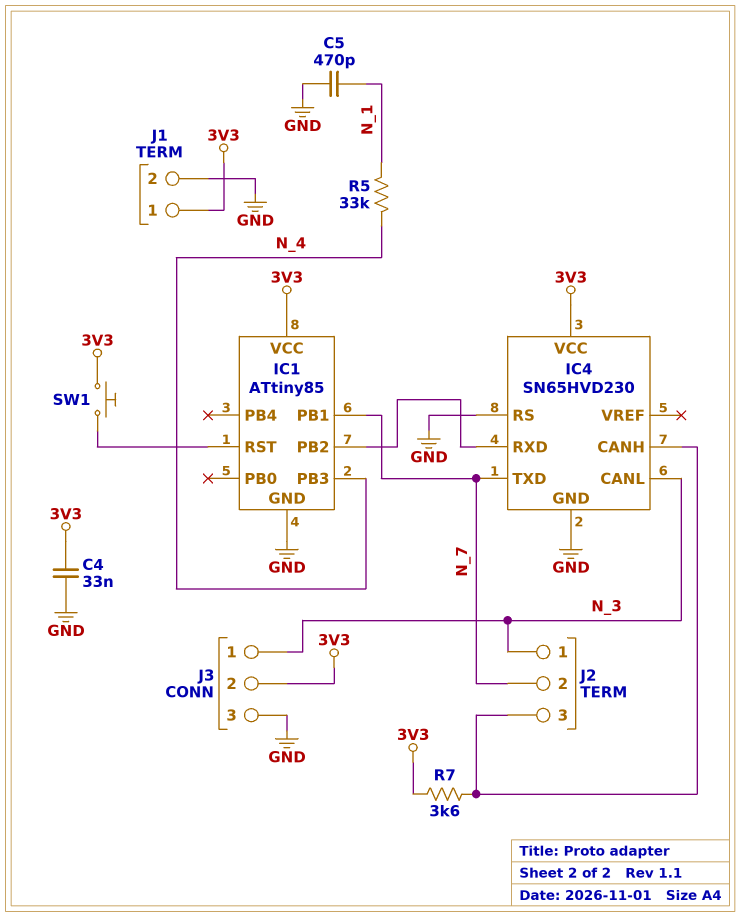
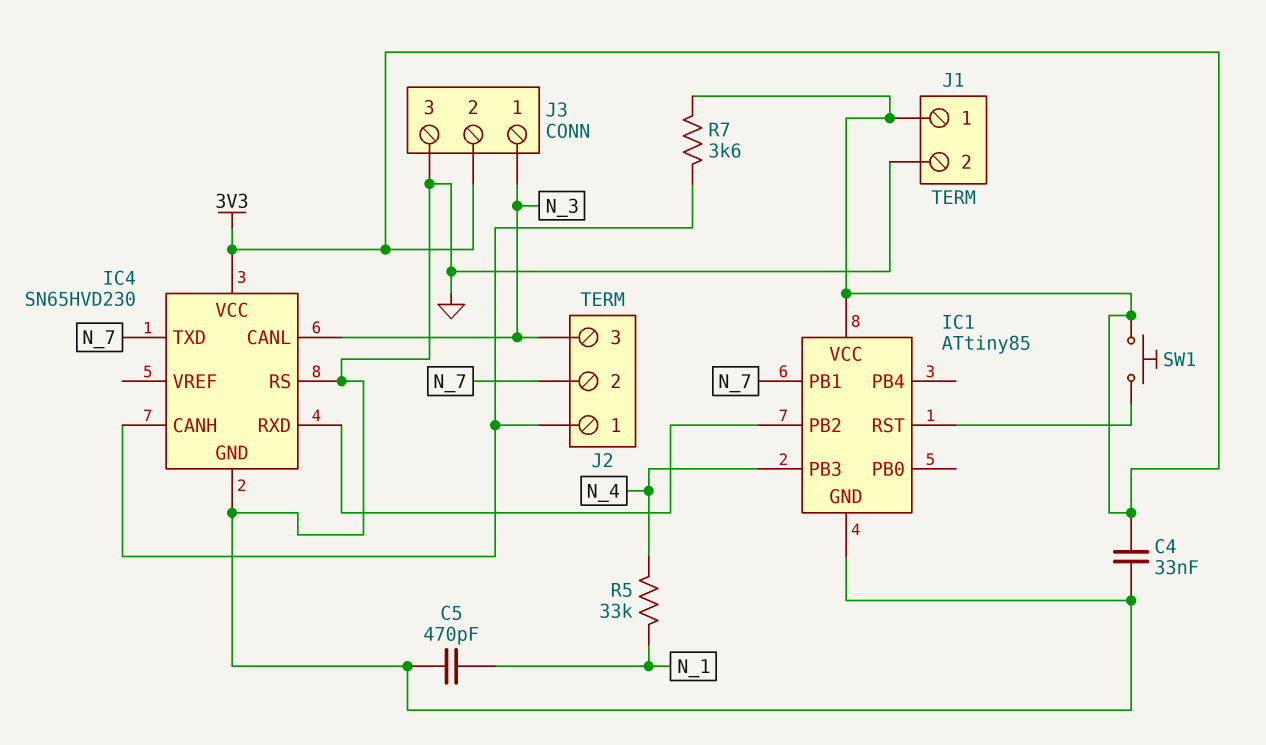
J2 pin 1: N_3 -> IC4/CANH
J2 pin 3: IC4/CANH -> N_3

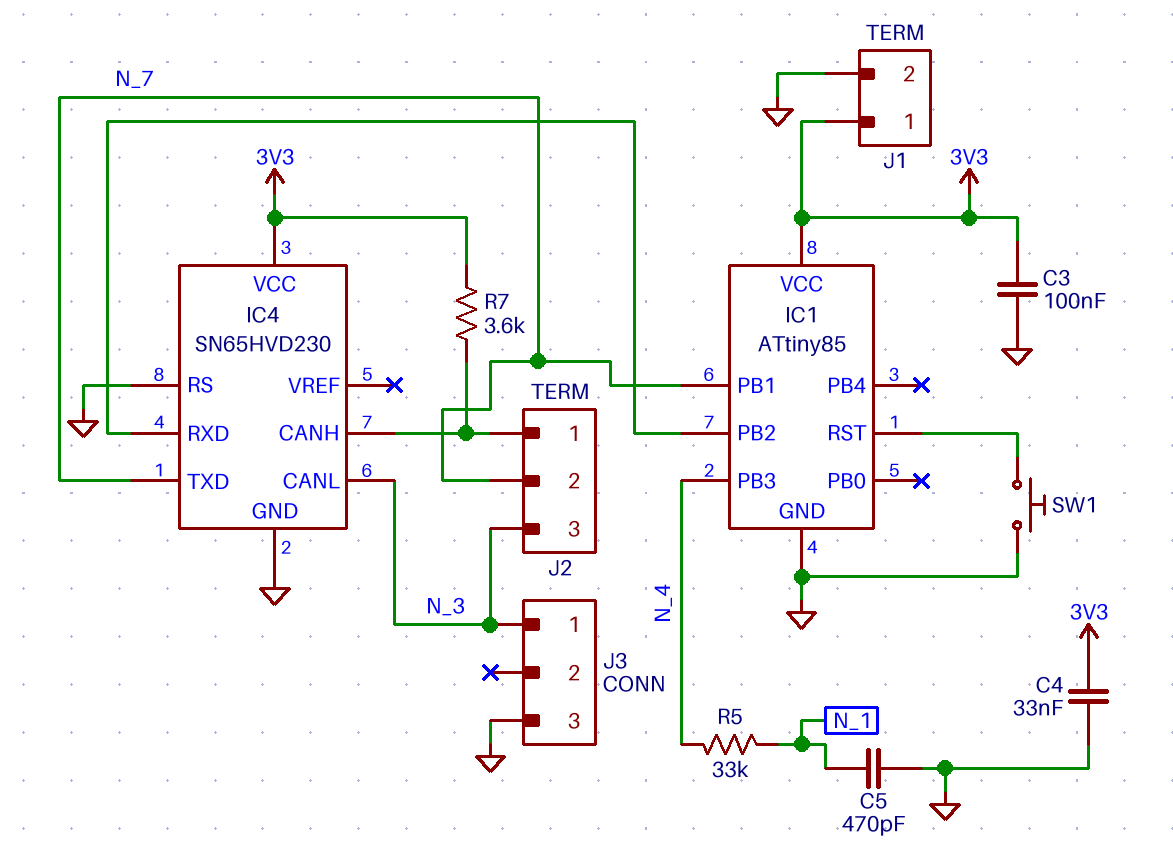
C3: none -> 100nF (3V3, GND)
J3 pin 2: 3V3 -> none
SW1: button (3V3, IC1/RST) -> button (GND, IC1/RST)

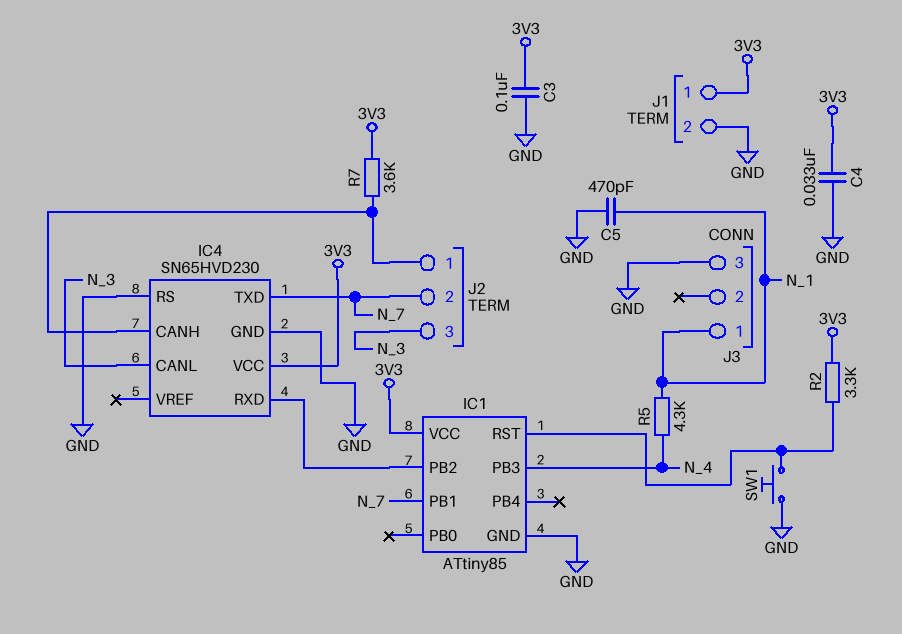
J3 pin 1: N_3 -> N_1
R2: none -> 3.3k (3V3, IC1/RST)
R5: 33k (N_1, N_4) -> 4.3k (N_1, N_4)

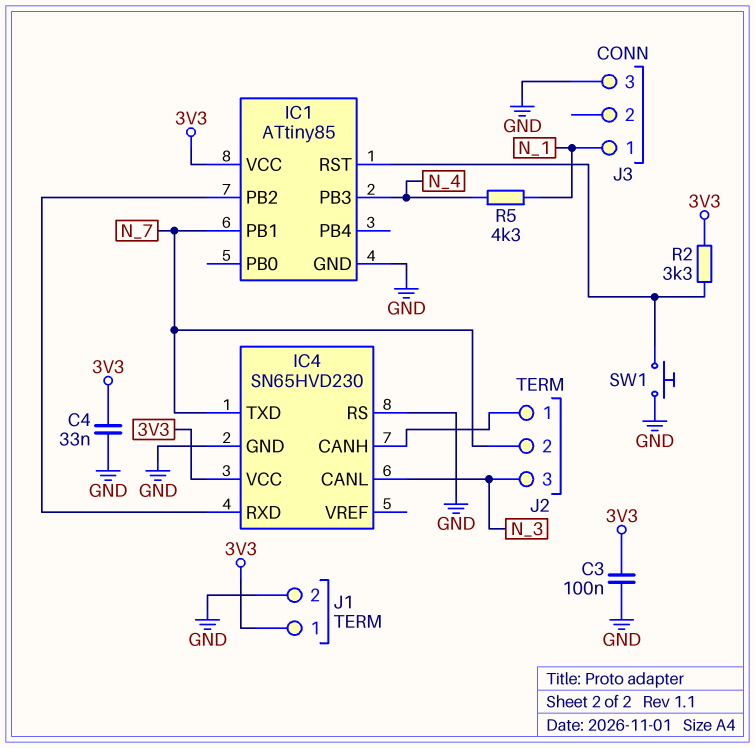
C5: 470pF (GND, N_1) -> none
R7: 3.6k (3V3, IC4/CANH) -> none

